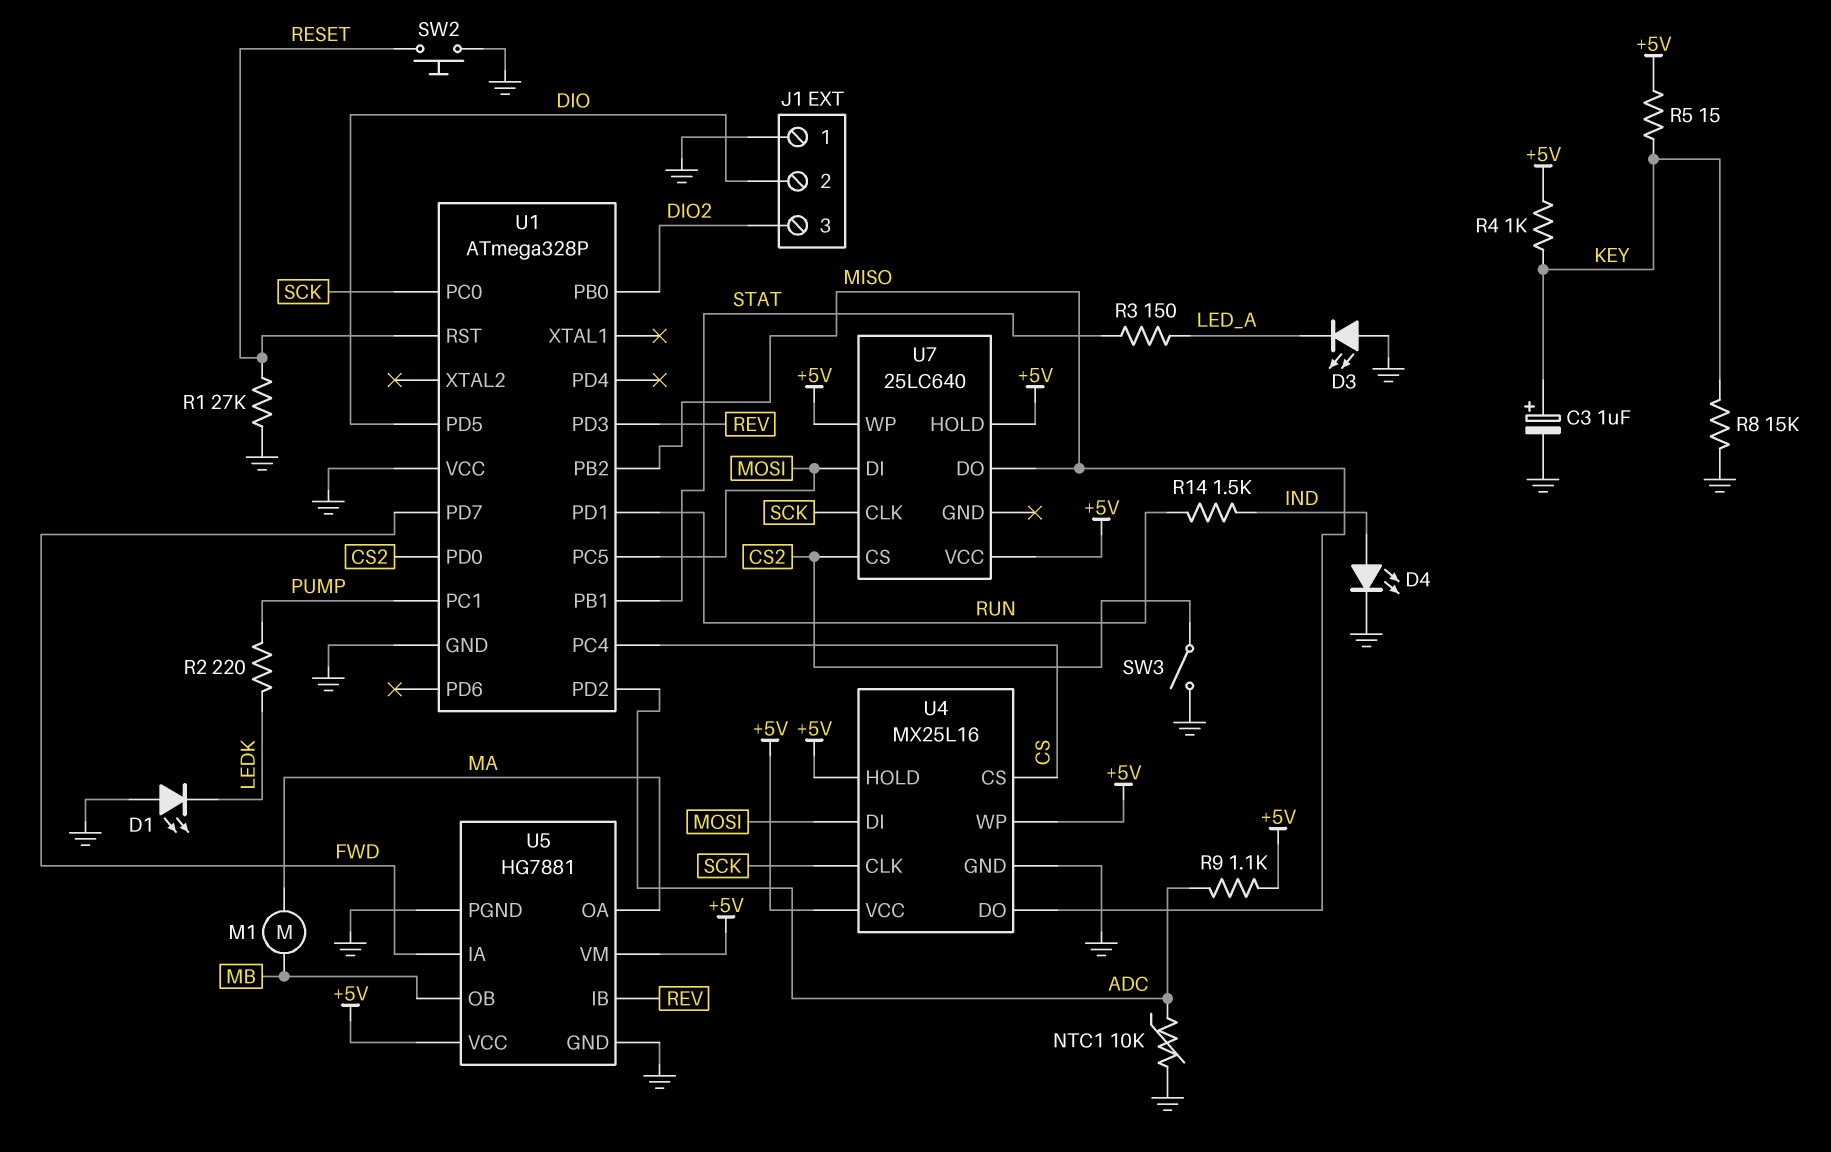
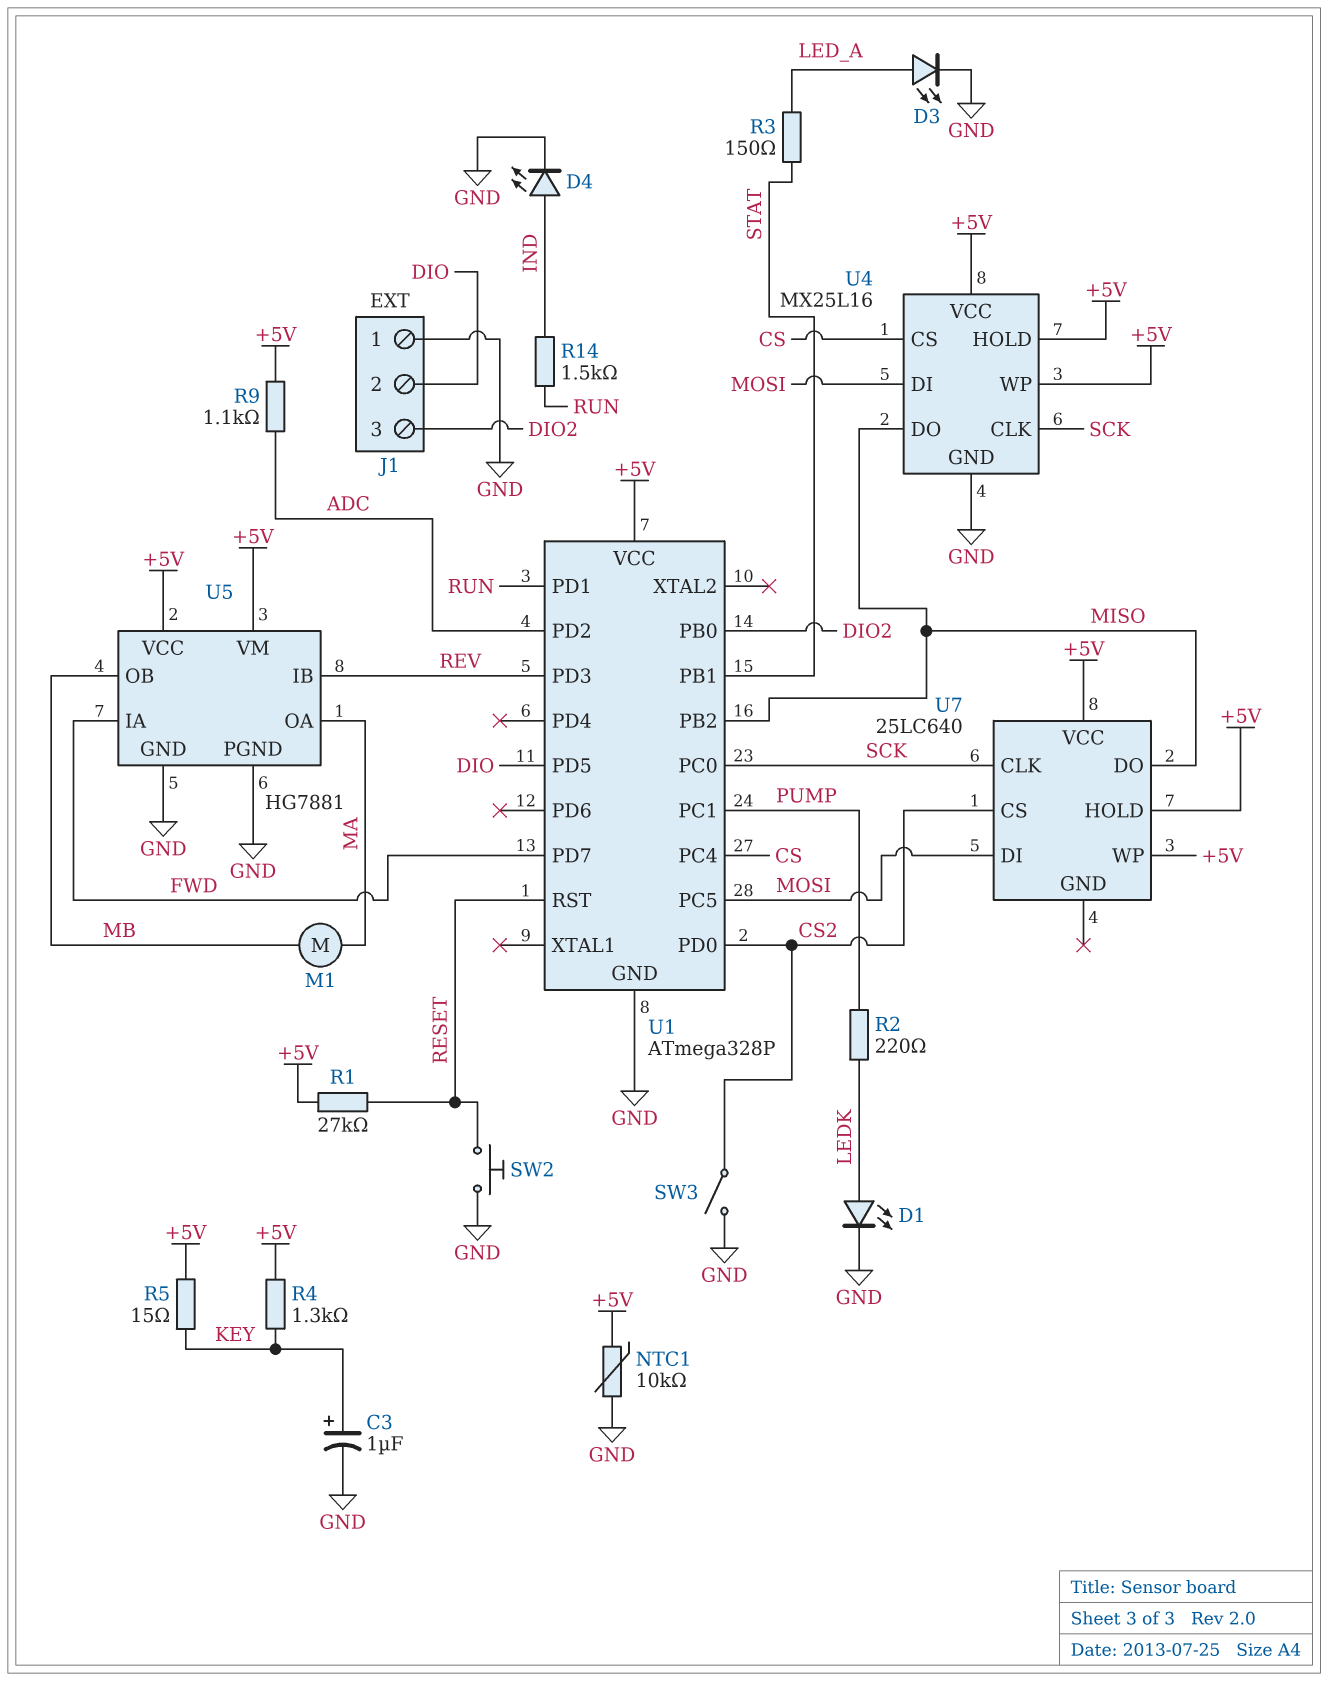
D1: LED (A GND, K LEDK) -> LED (A LEDK, K GND)
D3: LED (A GND, K LED_A) -> LED (A LED_A, K GND)
NTC1: 10k (ADC, GND) -> 10k (+5V, GND)
R1: 27k (GND, RESET) -> 27k (+5V, RESET)
R4: 1k (+5V, KEY) -> 1.3k (+5V, KEY)
R8: 15k (GND, KEY) -> none
U1 pin VCC: GND -> +5V

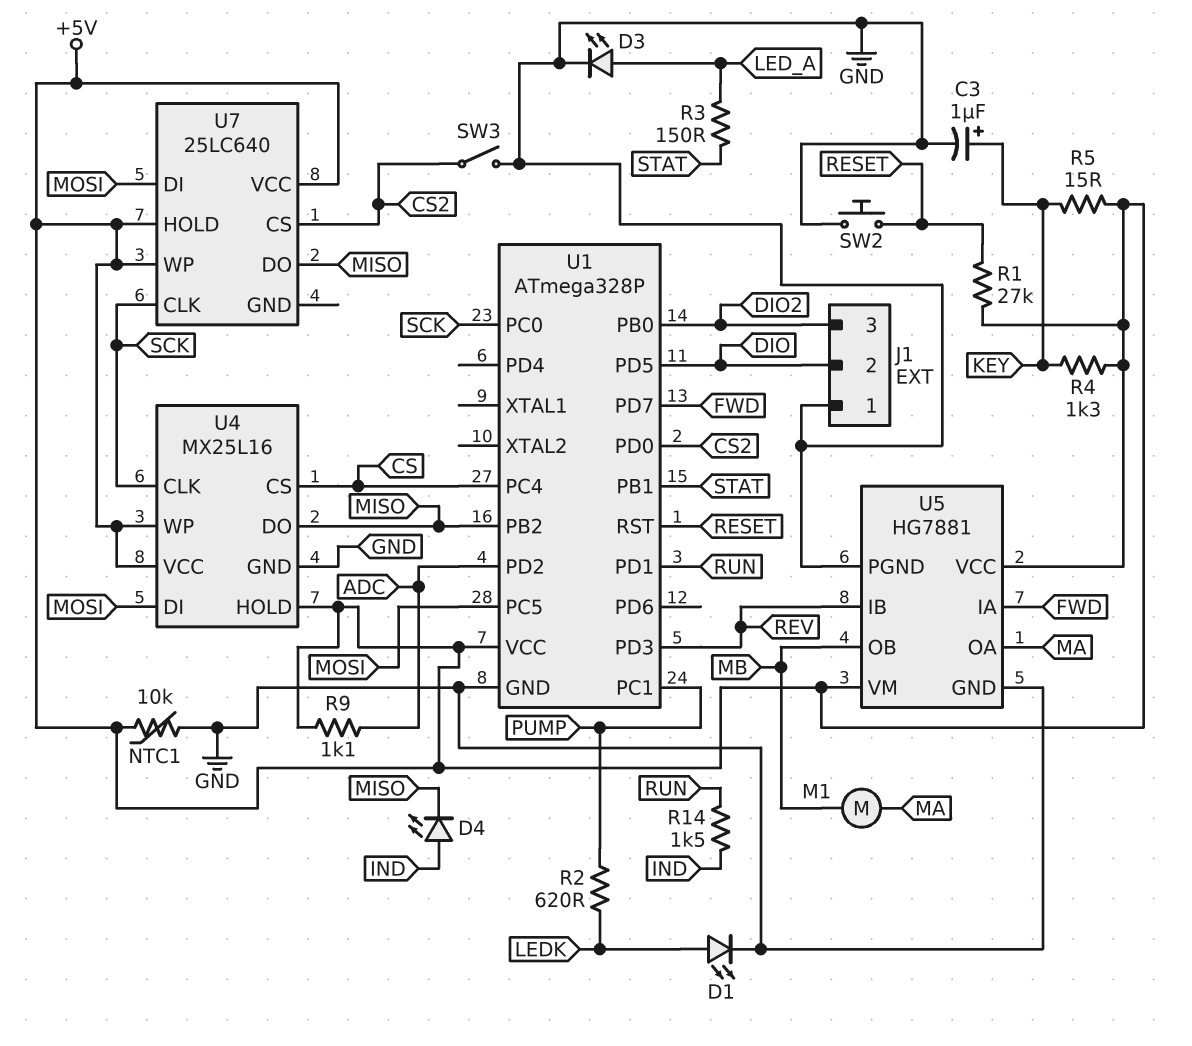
D4: LED (A IND, K GND) -> LED (A IND, K MISO)
R2: 220 (LEDK, PUMP) -> 620 (LEDK, PUMP)

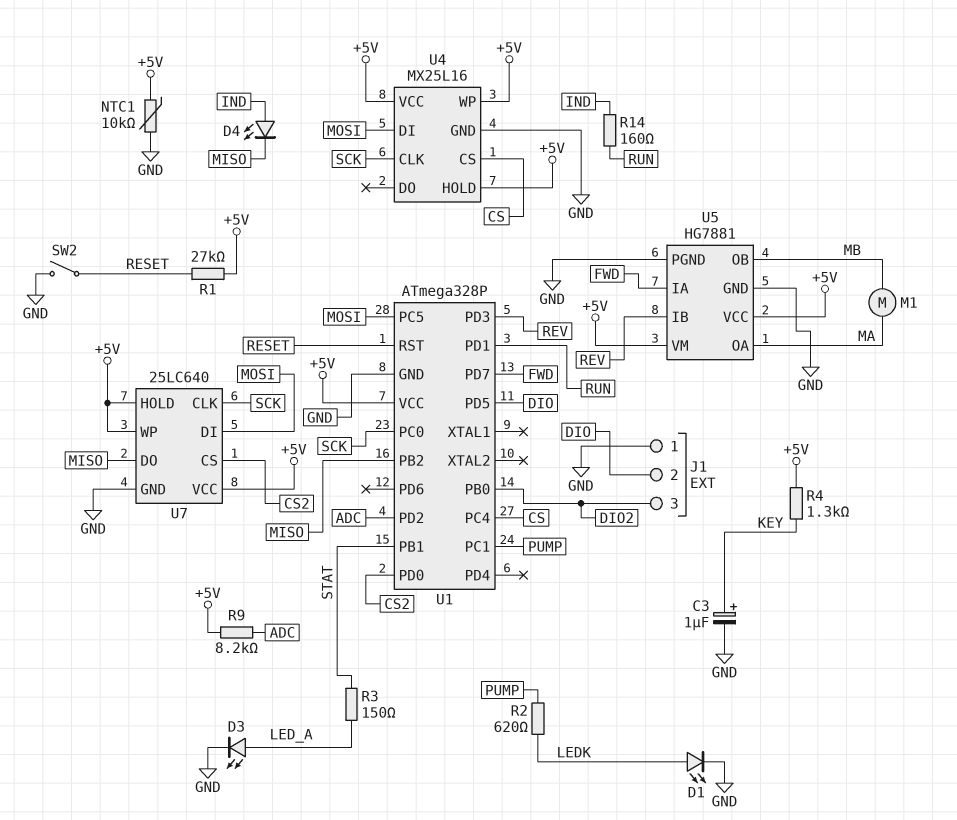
R5: 15 (+5V, KEY) -> none
R9: 1.1k (+5V, ADC) -> 8.2k (+5V, ADC)
R14: 1.5k (IND, RUN) -> 160 (IND, RUN)
SW2: button (GND, RESET) -> switch (GND, RESET)
SW3: switch (CS2, GND) -> none
U4 pin DO: MISO -> none
U7 pin GND: none -> GND

